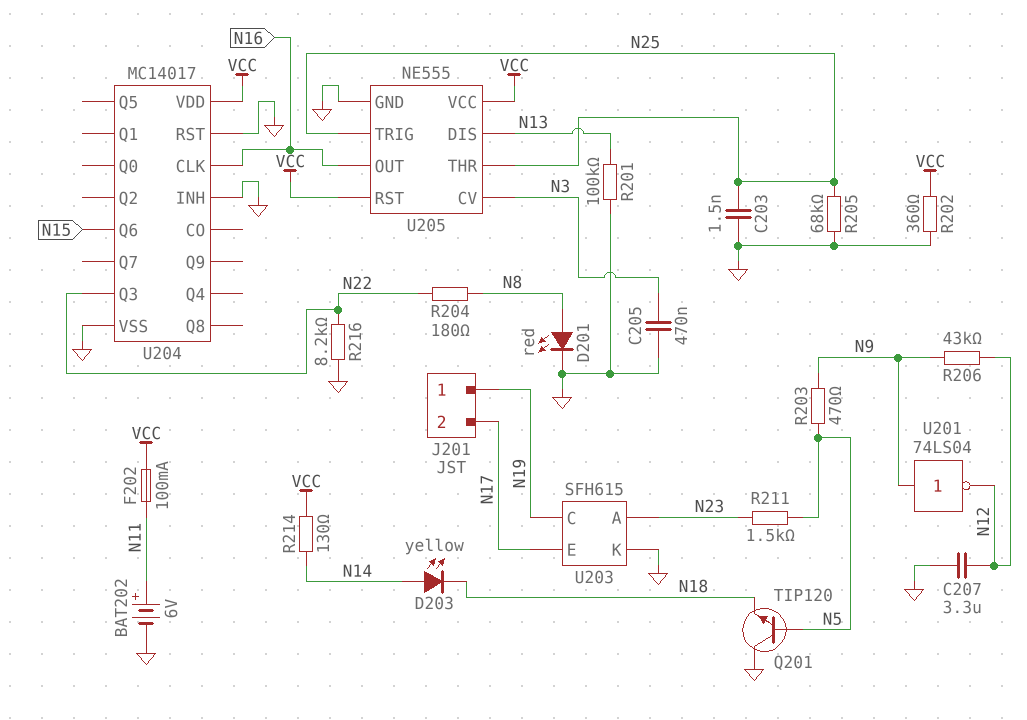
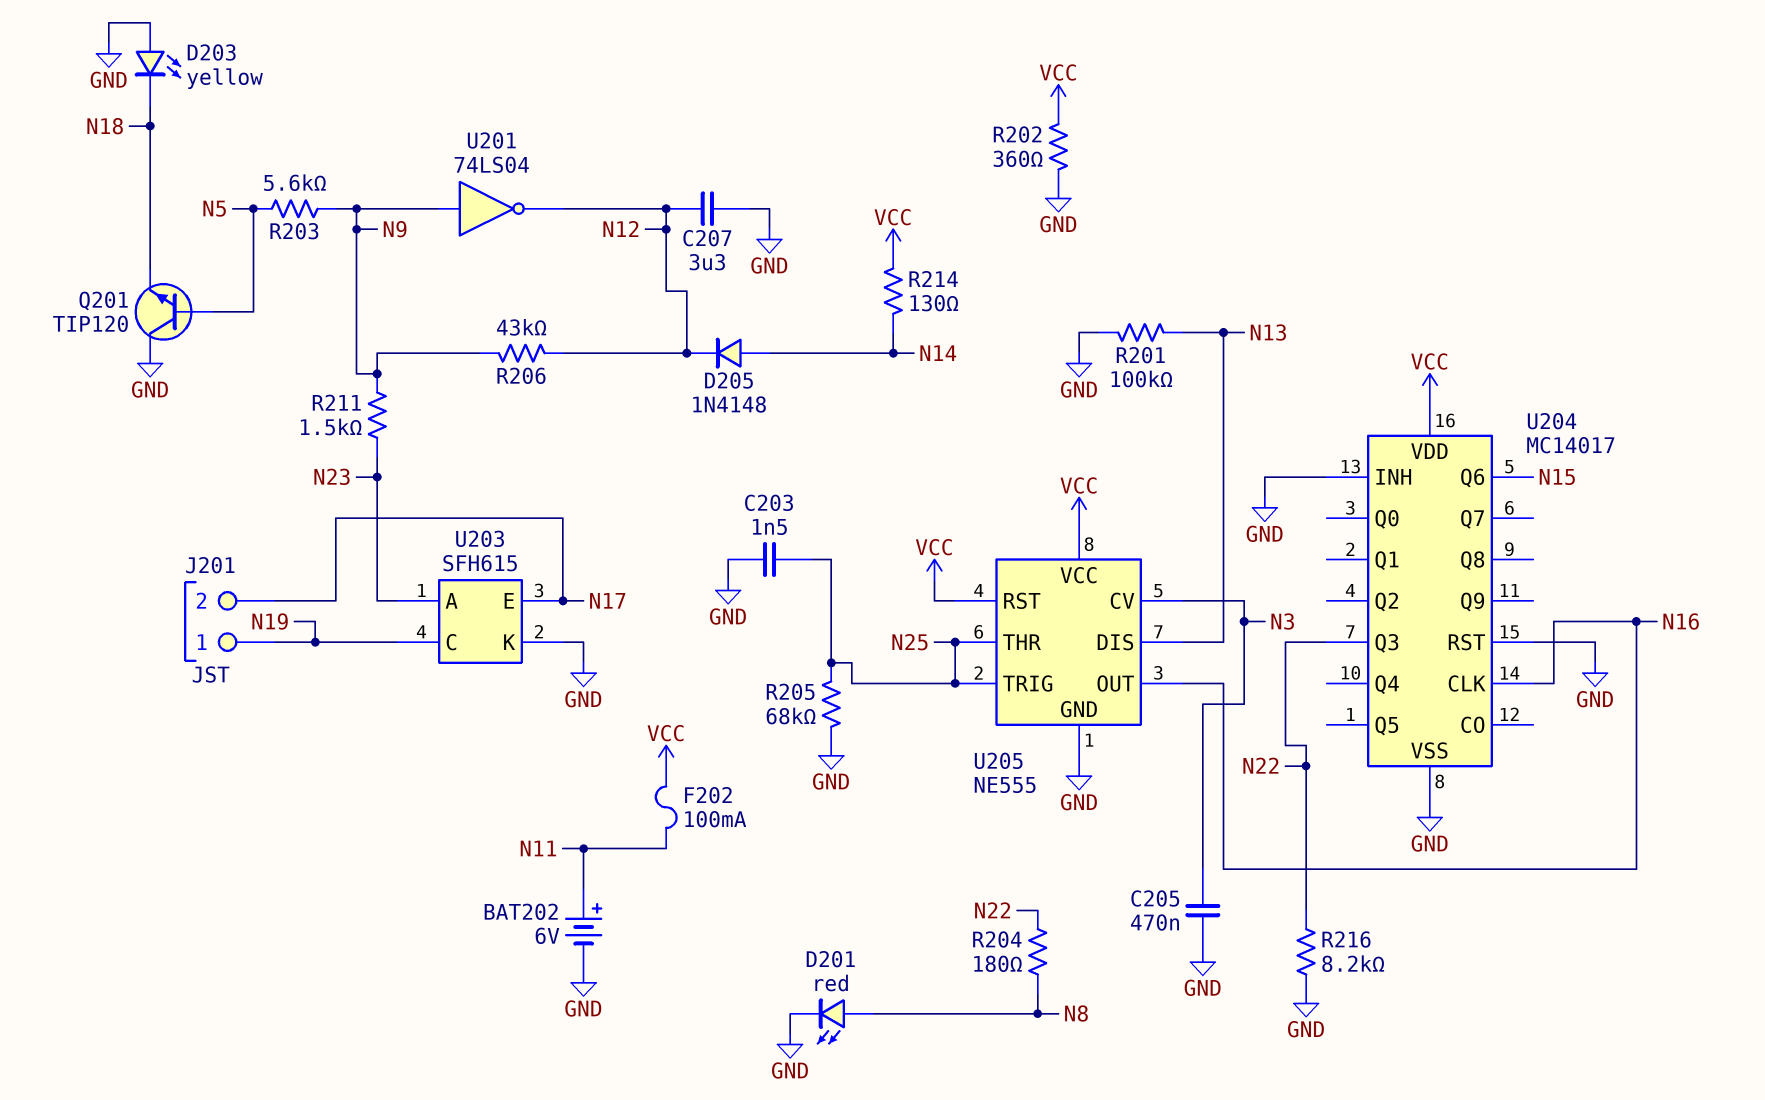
D203: LED yellow (A N14, K N18) -> LED yellow (A GND, K N18)
D205: none -> diode 1N4148 (A N14, K N12)
R203: 470 (N5, N9) -> 5.6k (N5, N9)
R211: 1.5k (N5, N23) -> 1.5k (N9, N23)

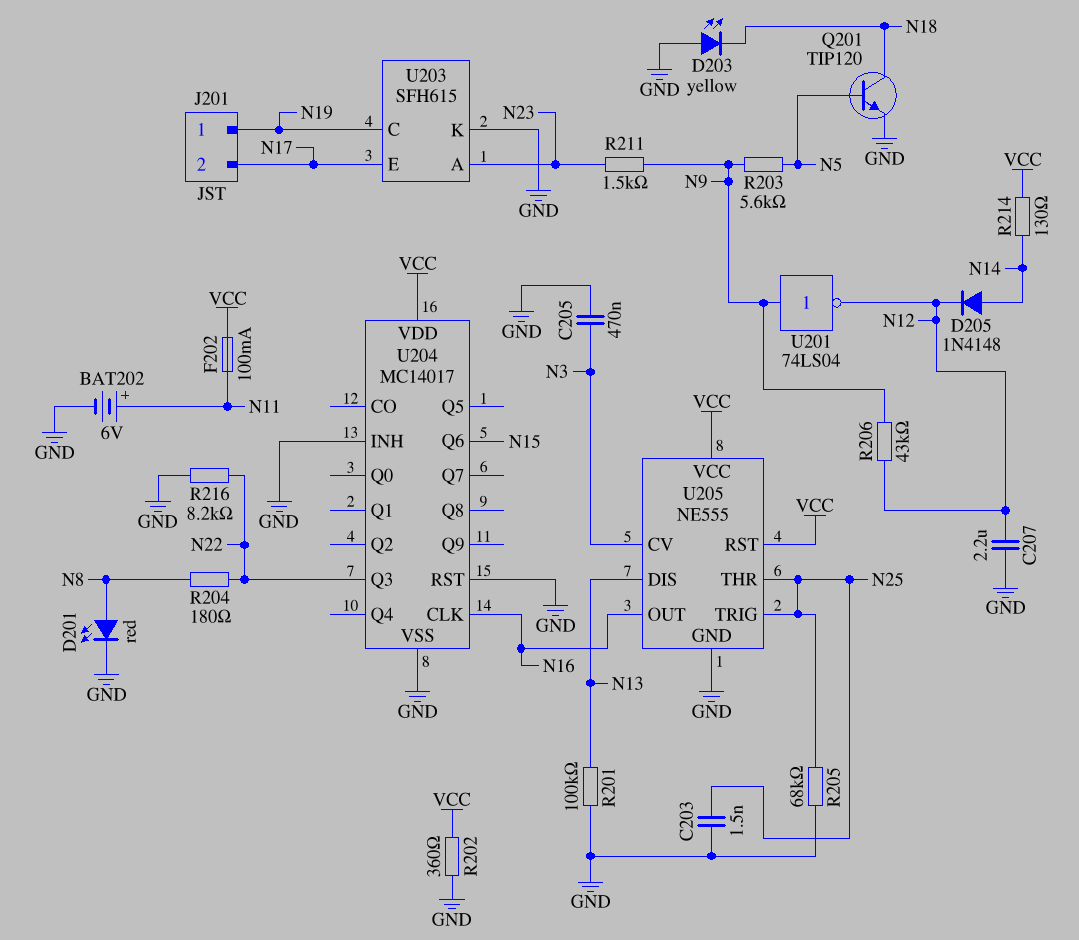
C207: 3.3uF (GND, N12) -> 2.2uF (GND, N12)
Q201: NPN TIP120 (B N5, C GND, E N18) -> NPN TIP120 (B N5, C N18, E GND)

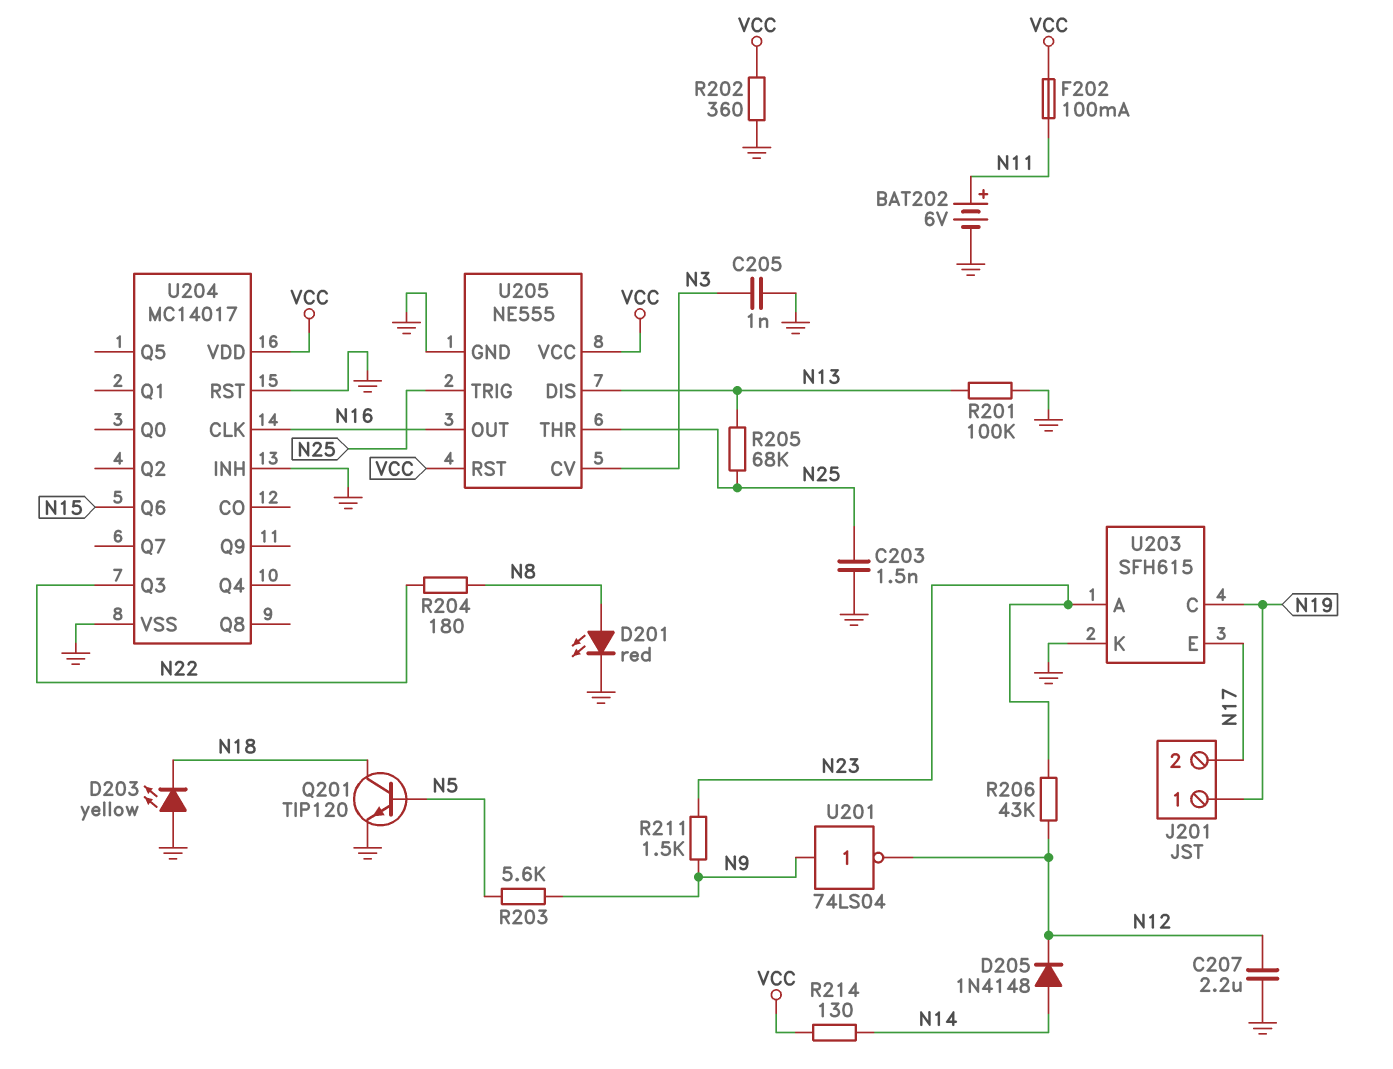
C205: 470nF (GND, N3) -> 1nF (GND, N3)
R205: 68k (GND, N25) -> 68k (N13, N25)
R206: 43k (N9, N12) -> 43k (N12, N23)
R216: 8.2k (GND, N22) -> none

